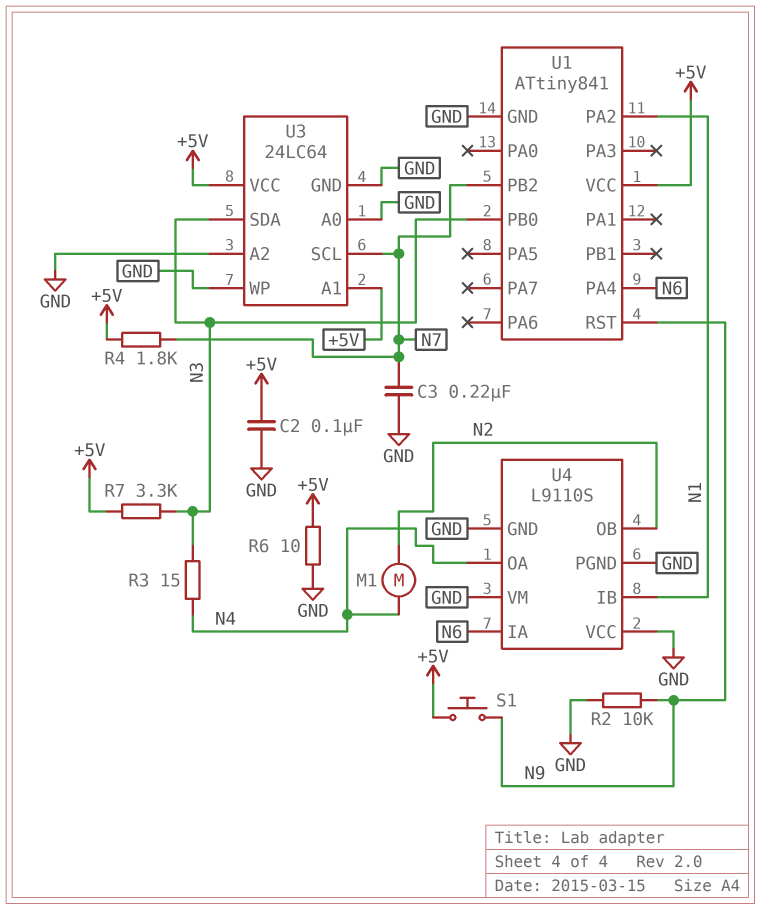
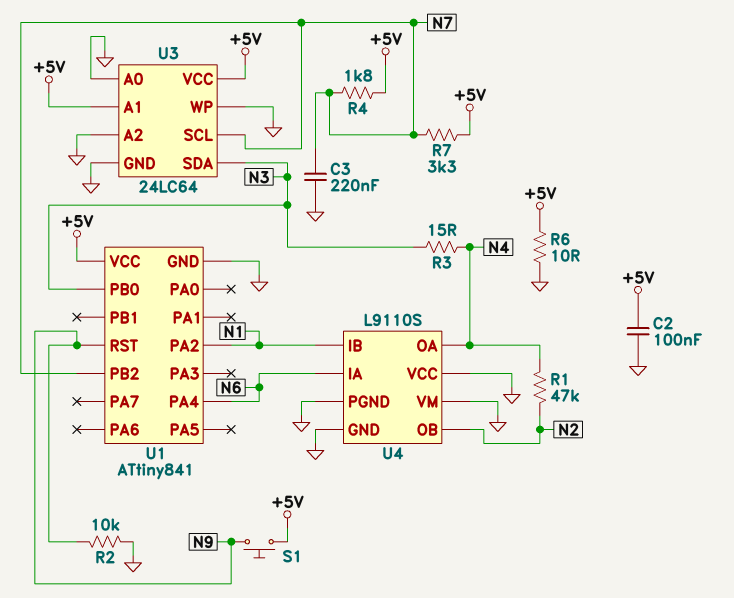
M1: motor (N2, N4) -> none
R1: none -> 47k (N2, N4)
R7: 3.3k (+5V, N3) -> 3.3k (+5V, N7)

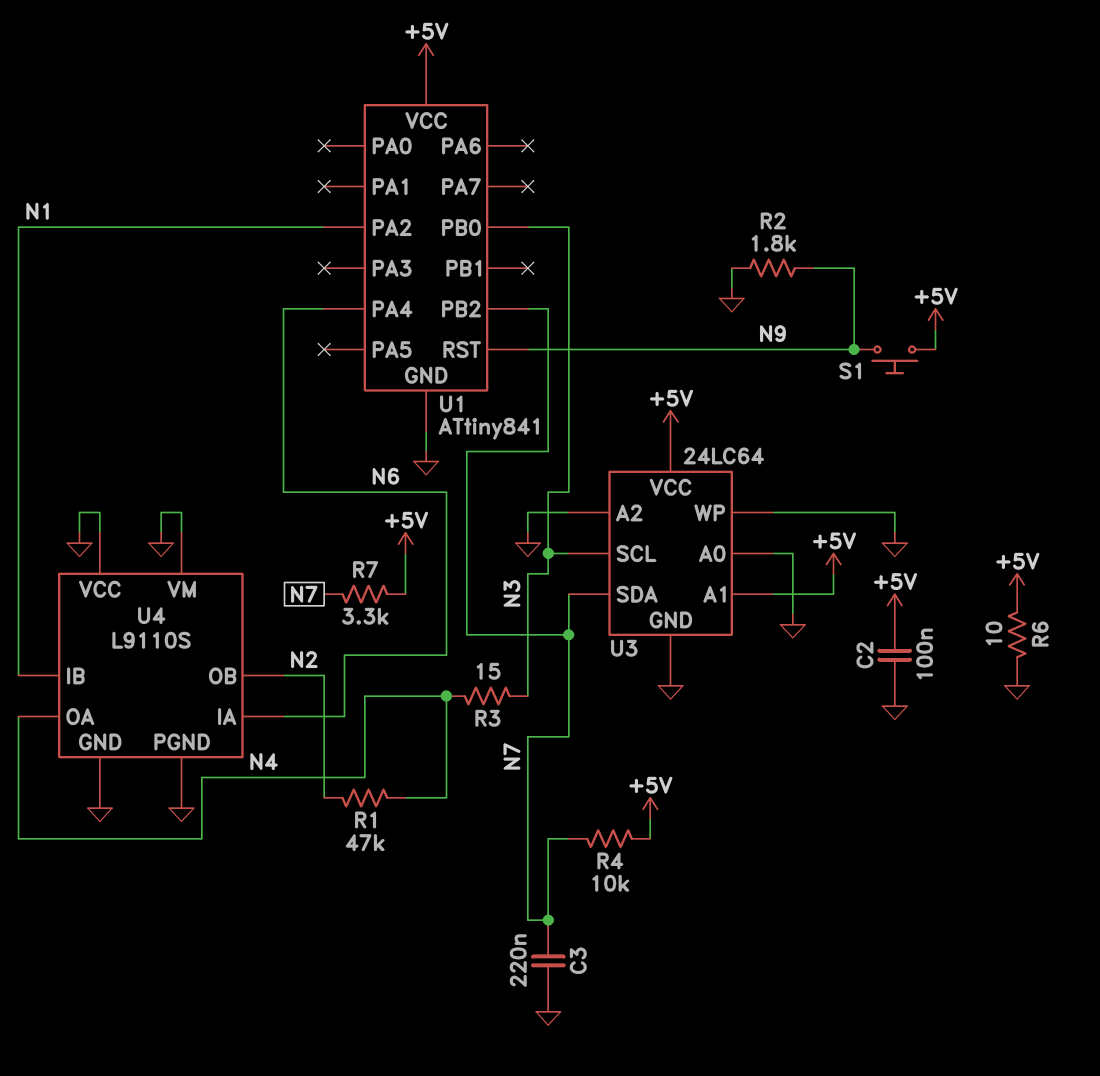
R2: 10k (GND, N9) -> 1.8k (GND, N9)
R4: 1.8k (+5V, N7) -> 10k (+5V, N7)
U3 pin SCL: N7 -> N3
U3 pin SDA: N3 -> N7

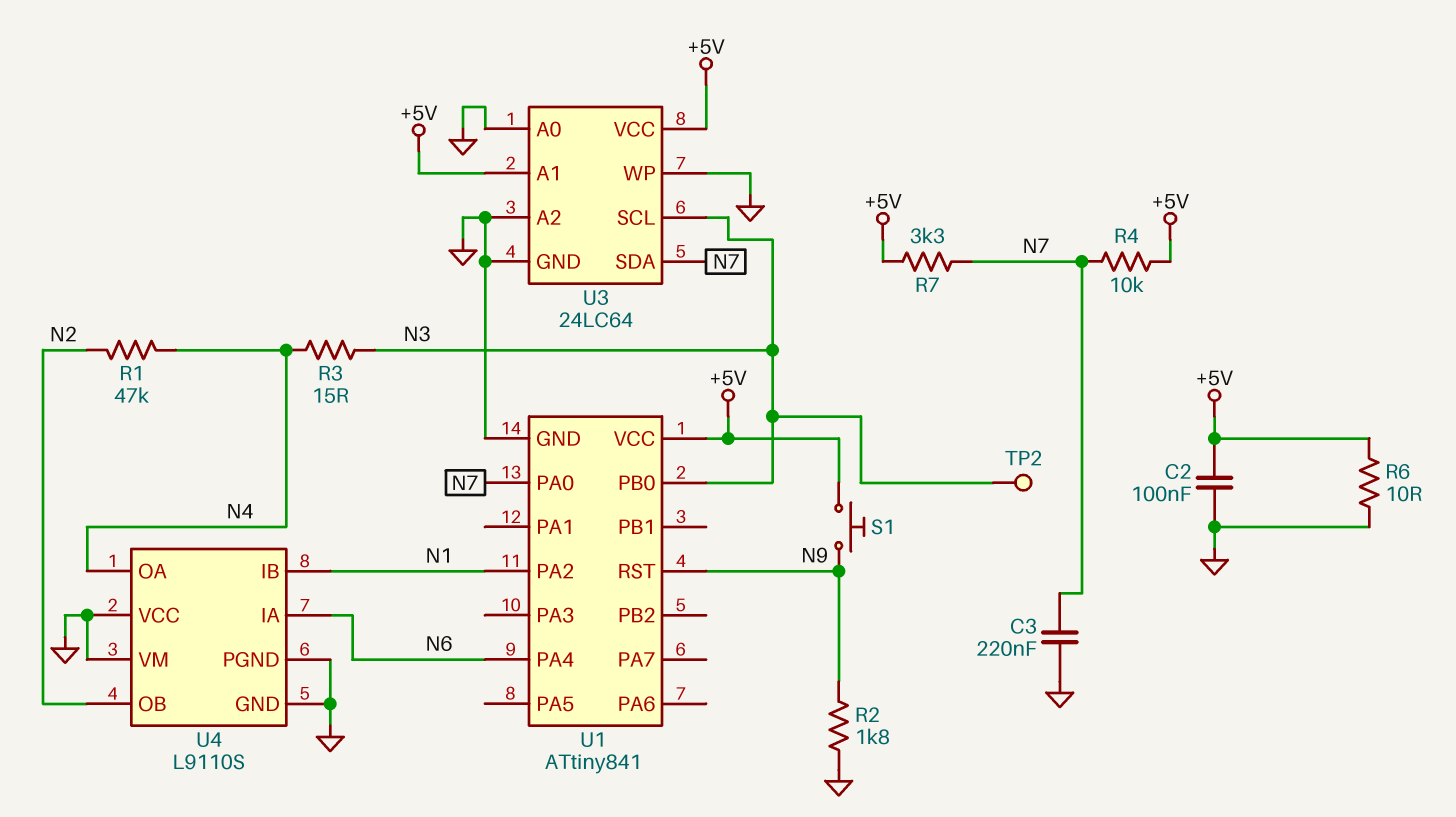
TP2: none -> test point (N3)
U1 pin PA0: none -> N7
U1 pin PB2: N7 -> none

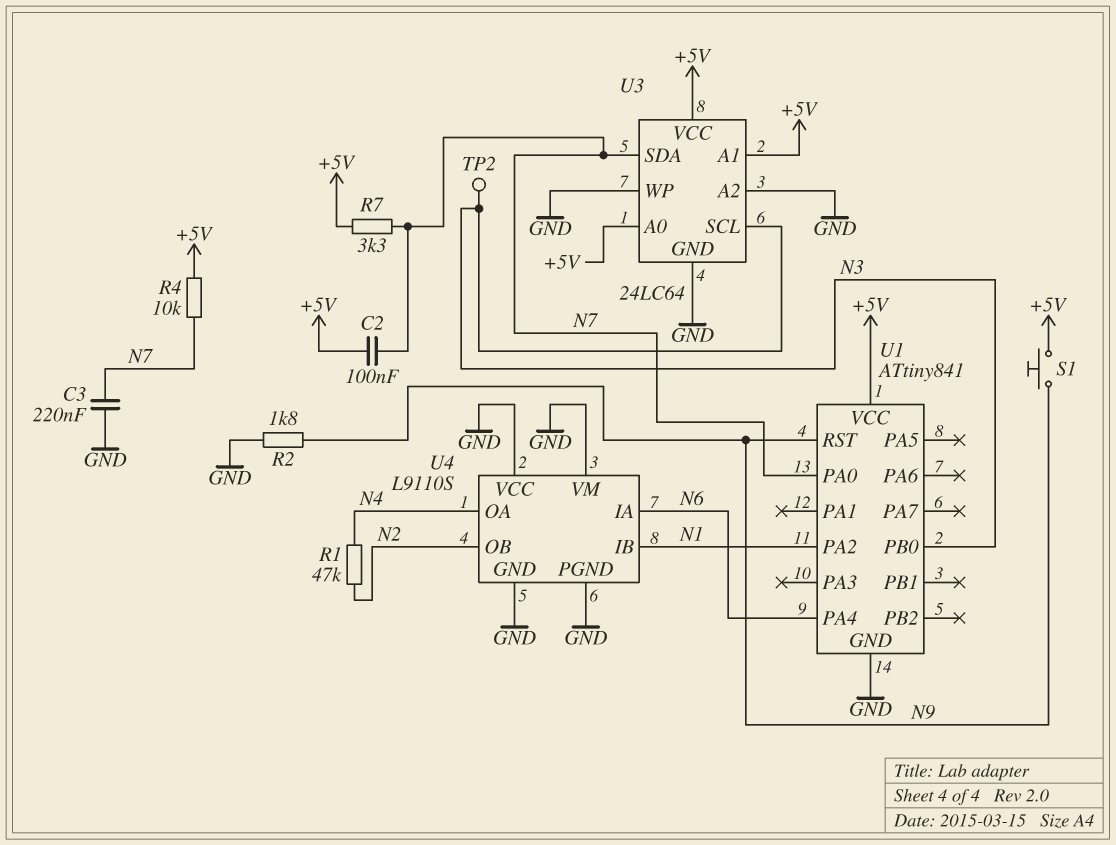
C2: 100nF (+5V, GND) -> 100nF (+5V, N7)
R3: 15 (N3, N4) -> none
R6: 10 (+5V, GND) -> none
U3 pin A0: GND -> +5V

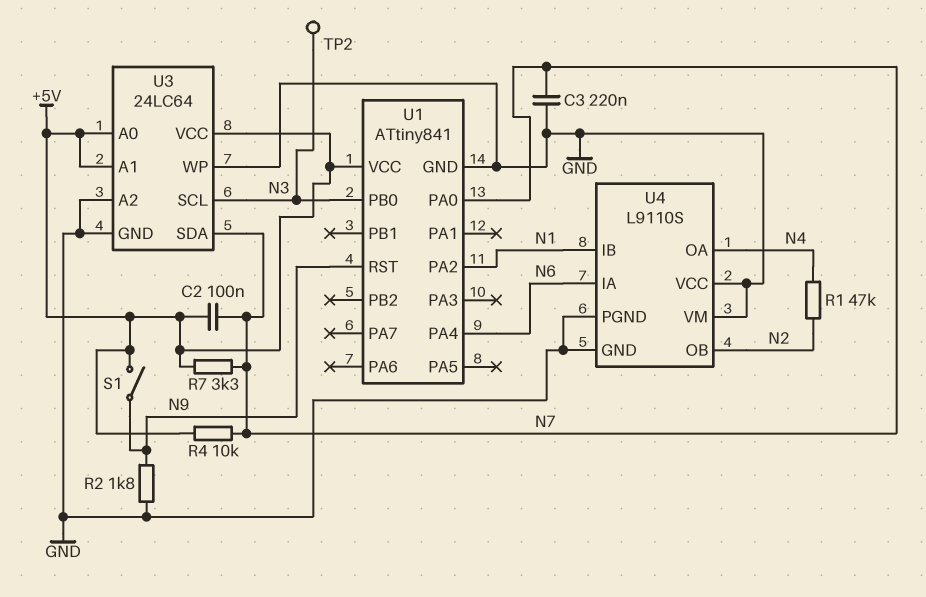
S1: button (+5V, N9) -> switch (+5V, N9)

